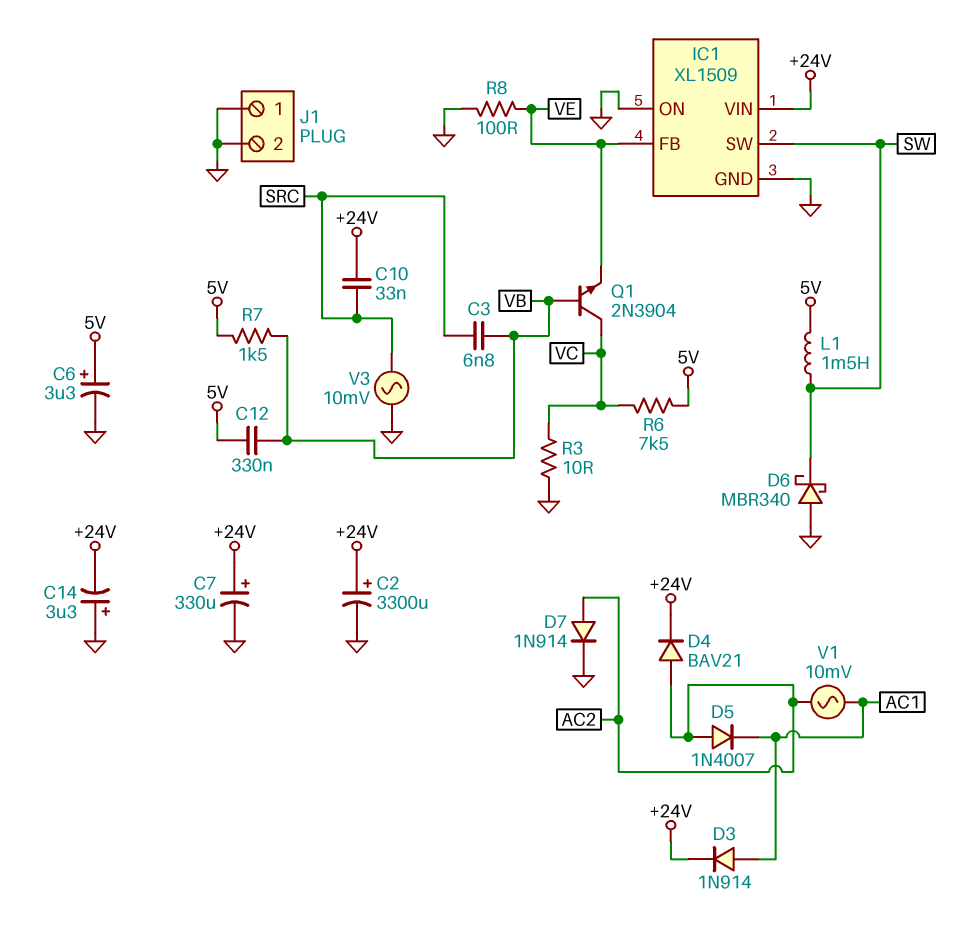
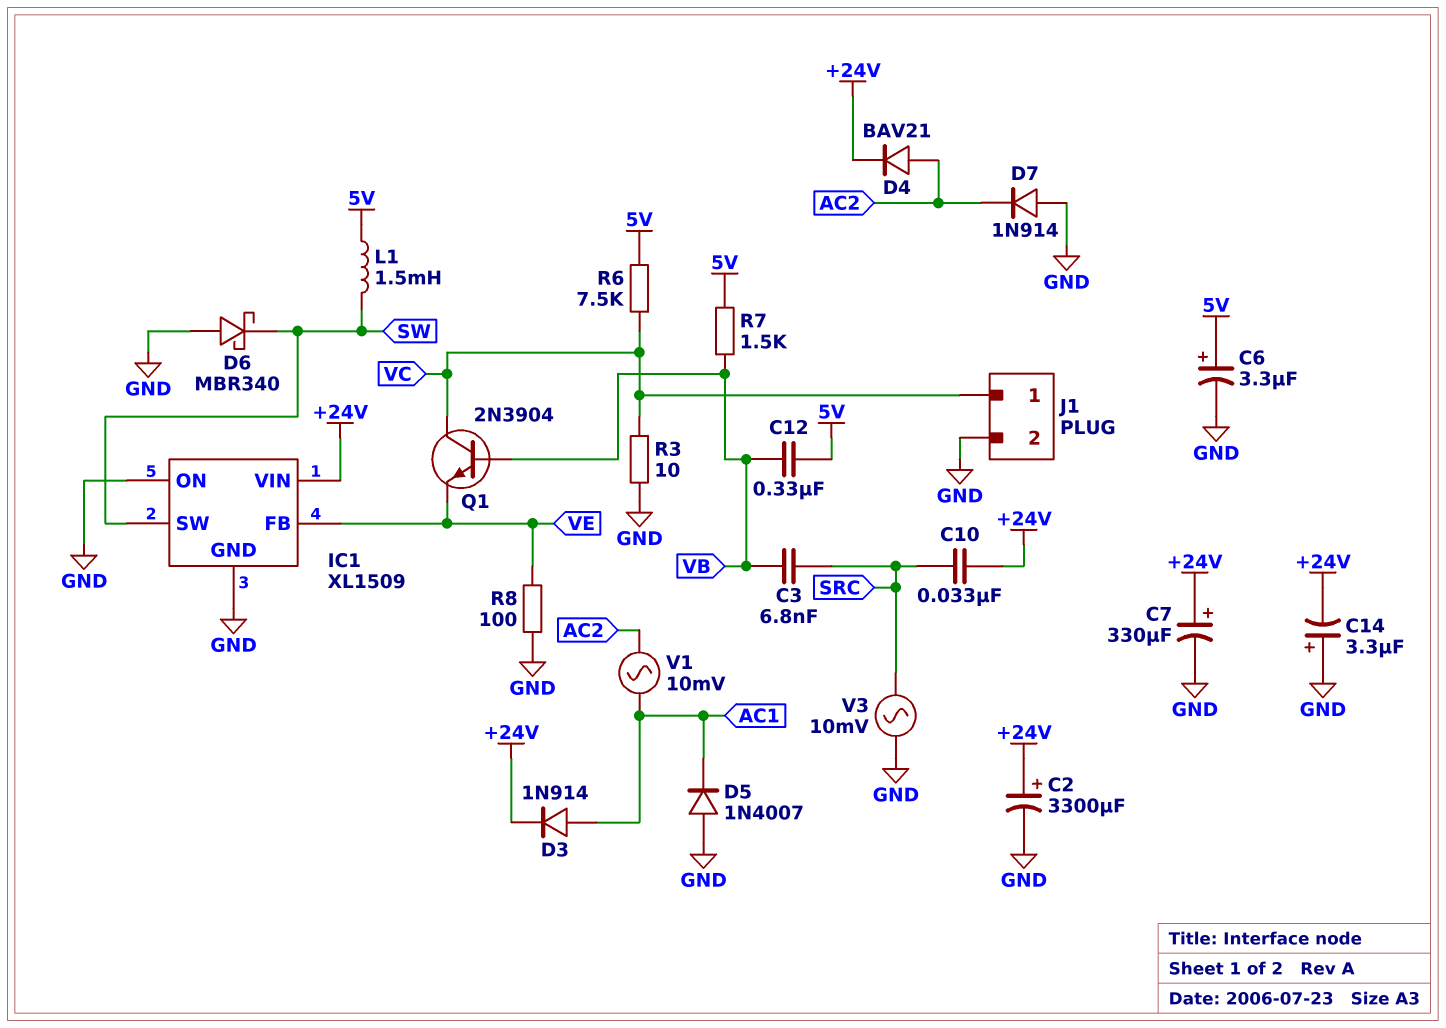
D5: diode 1N4007 (A AC2, K AC1) -> diode 1N4007 (A GND, K AC1)
D7: diode 1N914 (A AC2, K GND) -> diode 1N914 (A GND, K AC2)
J1 pin 1: GND -> VC

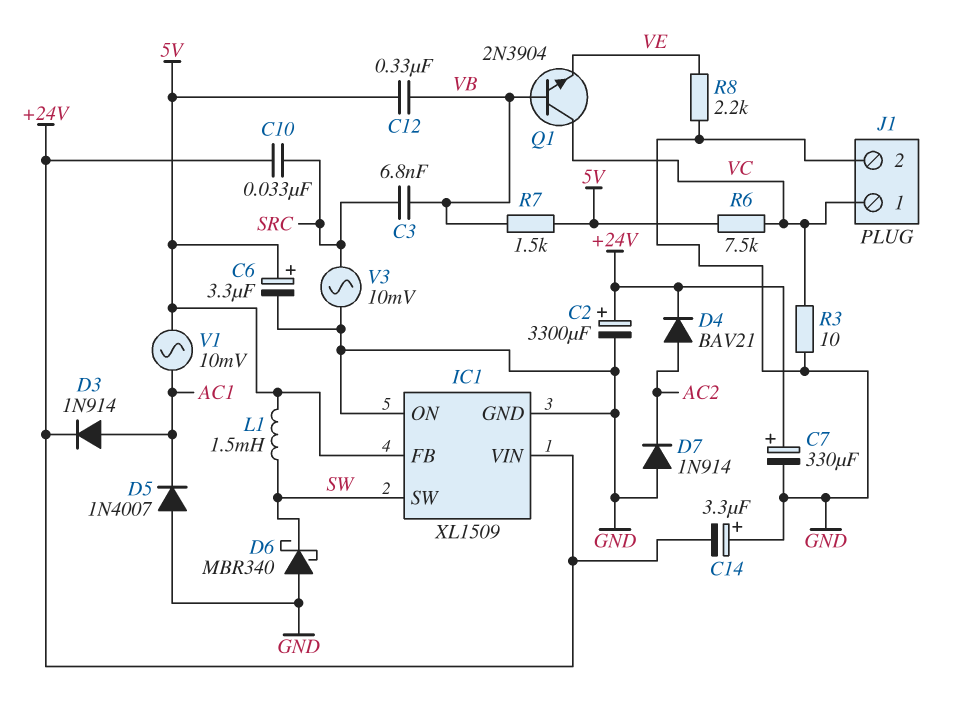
IC1 pin FB: VE -> 5V
R8: 100 (GND, VE) -> 2.2k (GND, VE)
V1: AC 10mV (AC1, AC2) -> AC 10mV (5V, AC1)

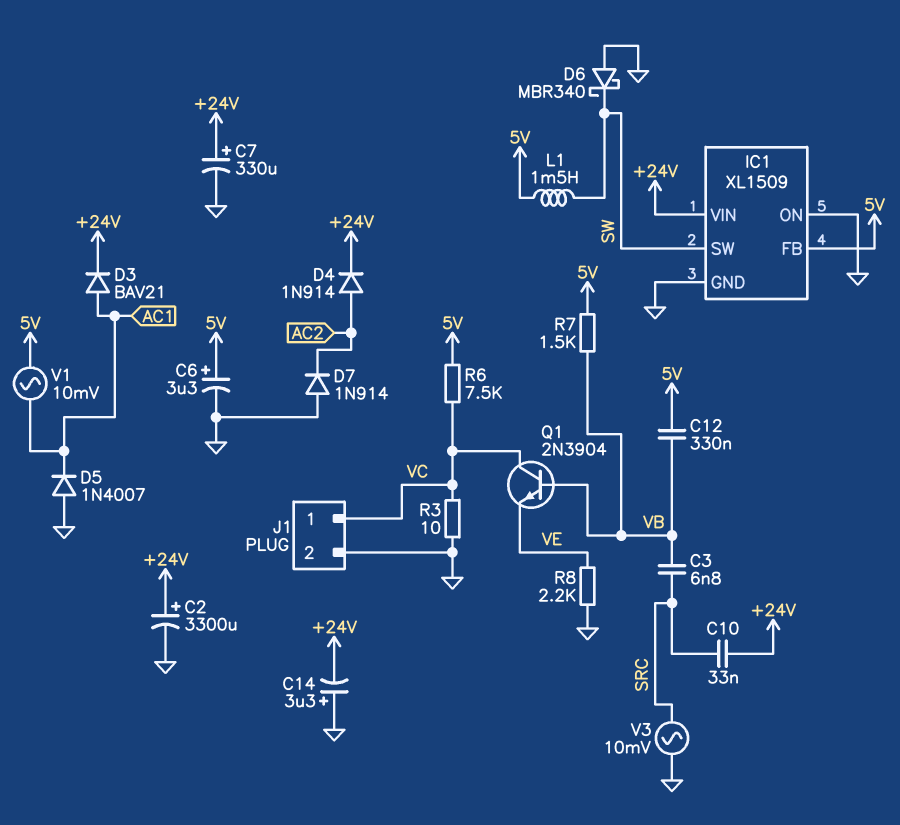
D3: diode 1N914 (A AC1, K +24V) -> diode BAV21 (A AC1, K +24V)
D4: diode BAV21 (A AC2, K +24V) -> diode 1N914 (A AC2, K +24V)

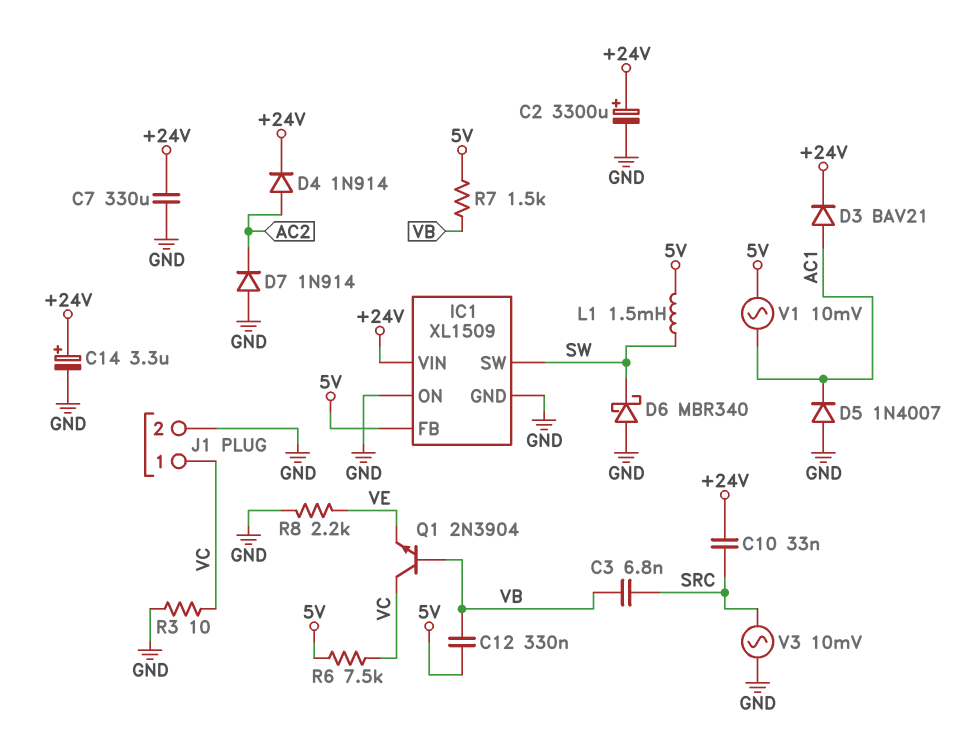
C6: 3.3uF (plus 5V, minus GND) -> none
C7: 330uF (plus +24V, minus GND) -> 330uF (+24V, GND)
C14: 3.3uF (plus GND, minus +24V) -> 3.3uF (plus +24V, minus GND)

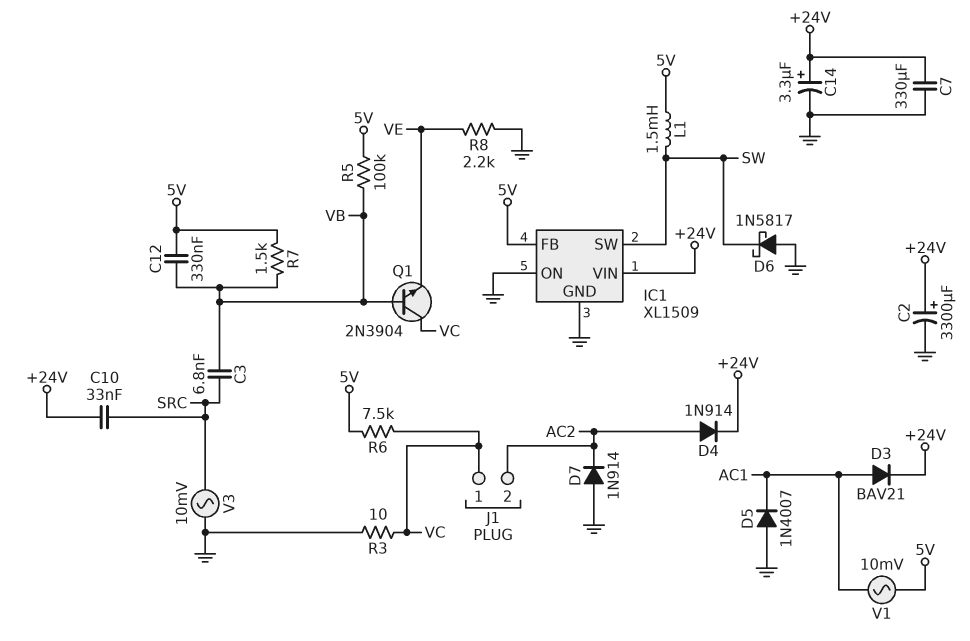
D6: schottky MBR340 (A GND, K SW) -> schottky 1N5817 (A GND, K SW)
J1 pin 2: GND -> AC2
R5: none -> 100k (5V, VB)

